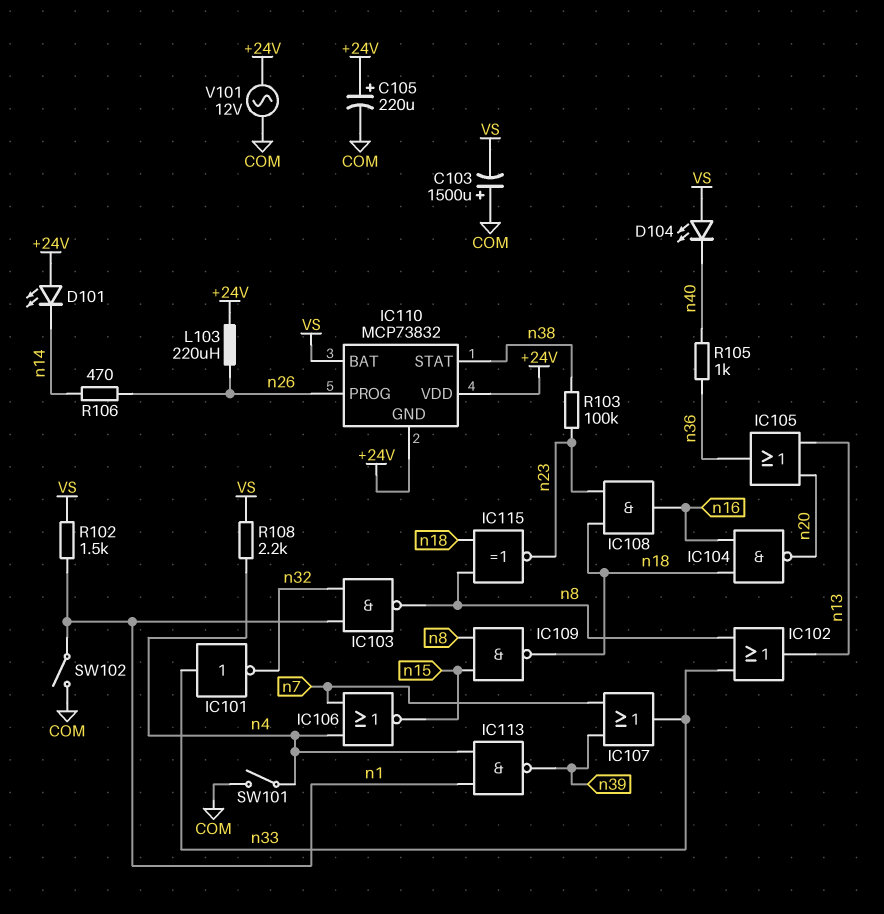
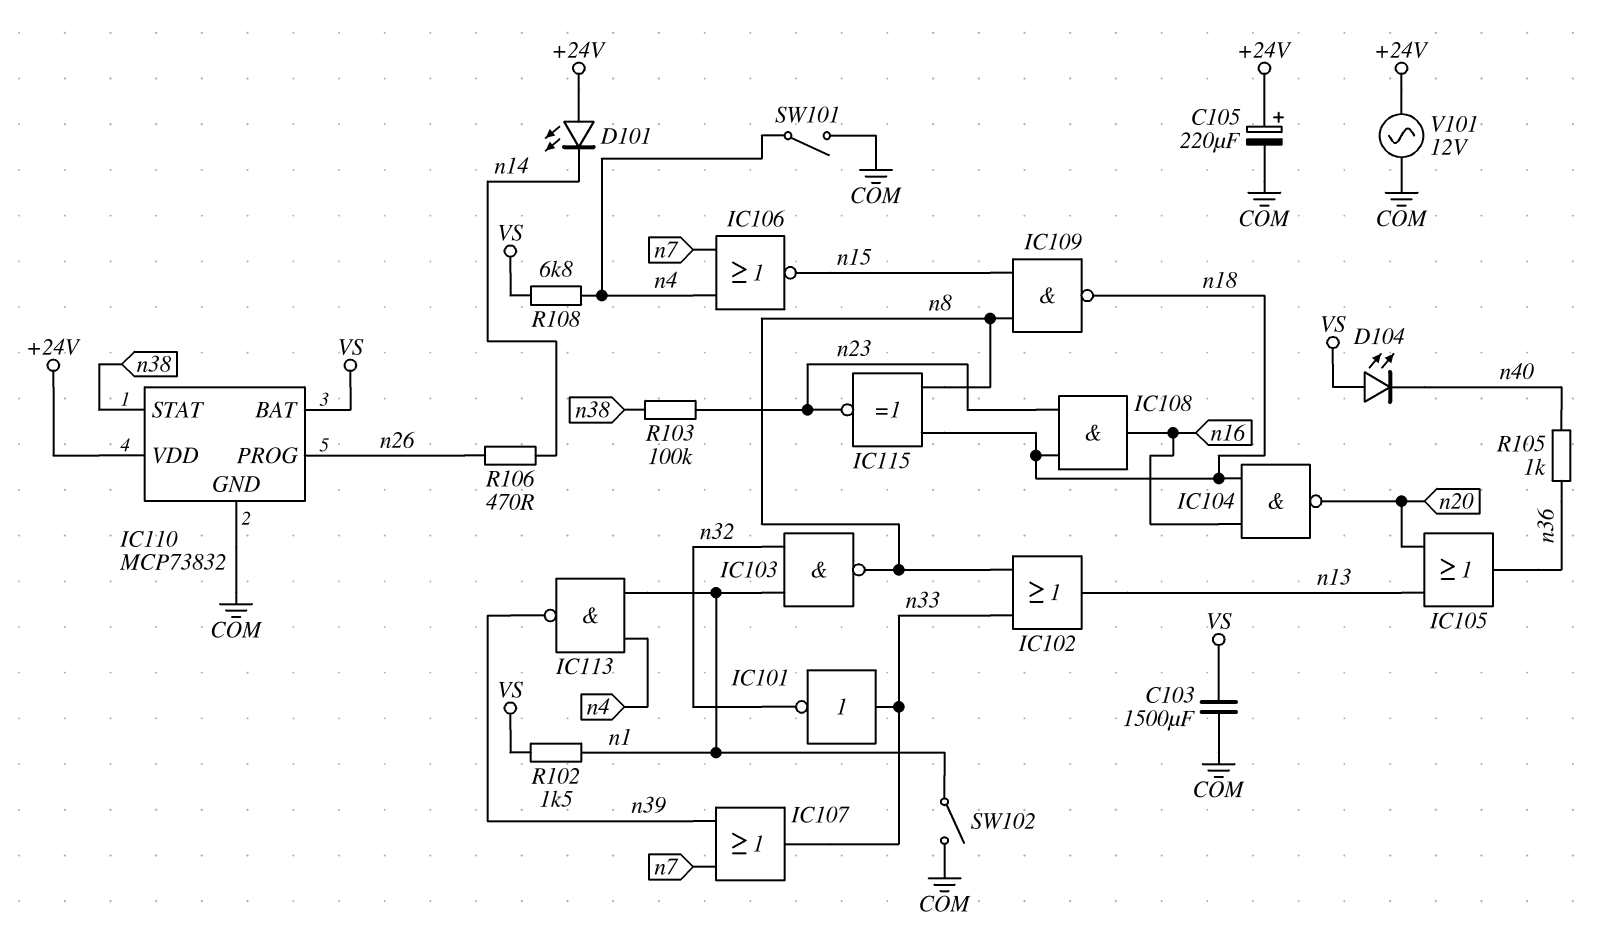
C103: 1500uF (plus COM, minus VS) -> 1500uF (COM, VS)
IC110 pin GND: +24V -> COM
L103: 220uH (+24V, n26) -> none
R108: 2.2k (VS, n4) -> 6.8k (VS, n4)

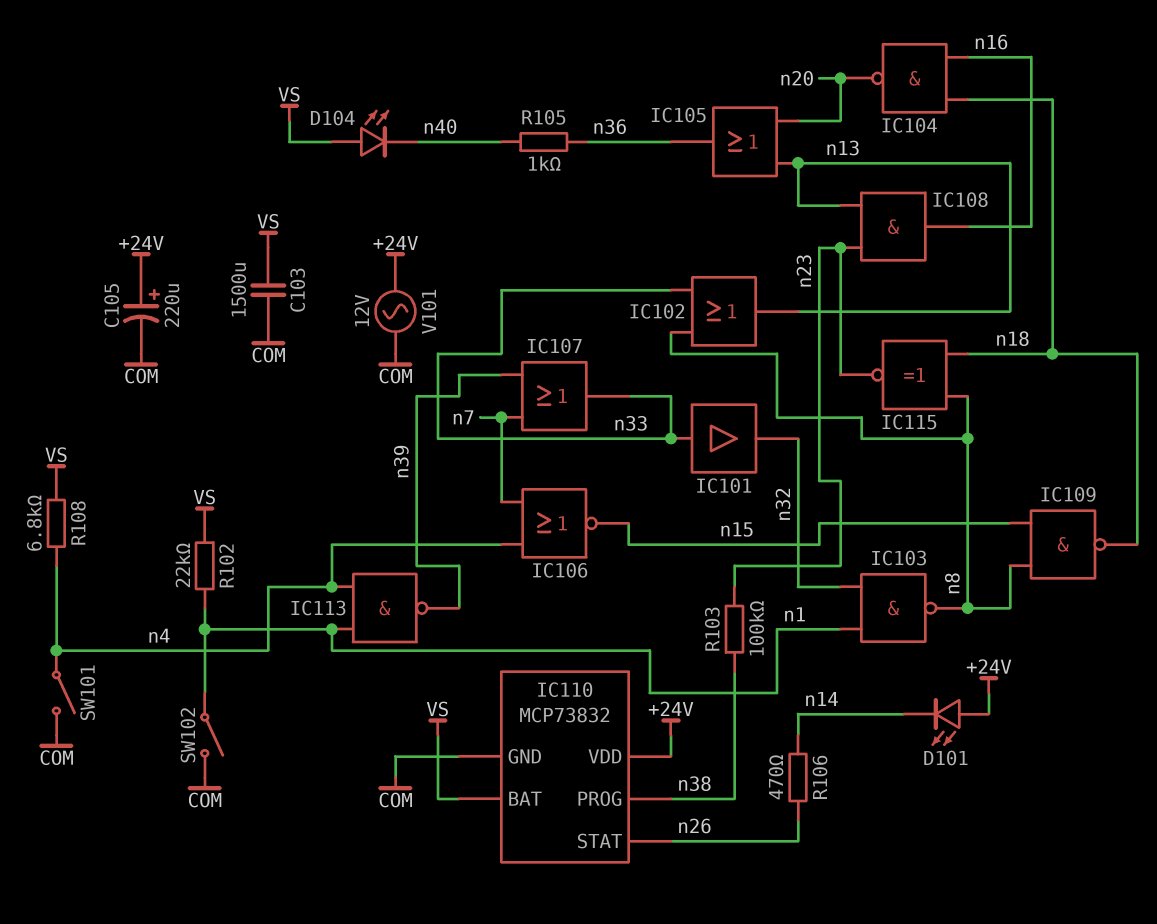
IC101: NOT (in n33, out n32) -> buffer (in n33, out n32)
IC108: AND (in n18, in n23, out n16) -> AND (in n13, in n23, out n16)
IC110 pin PROG: n26 -> n38
IC110 pin STAT: n38 -> n26
R102: 1.5k (VS, n1) -> 22k (VS, n1)

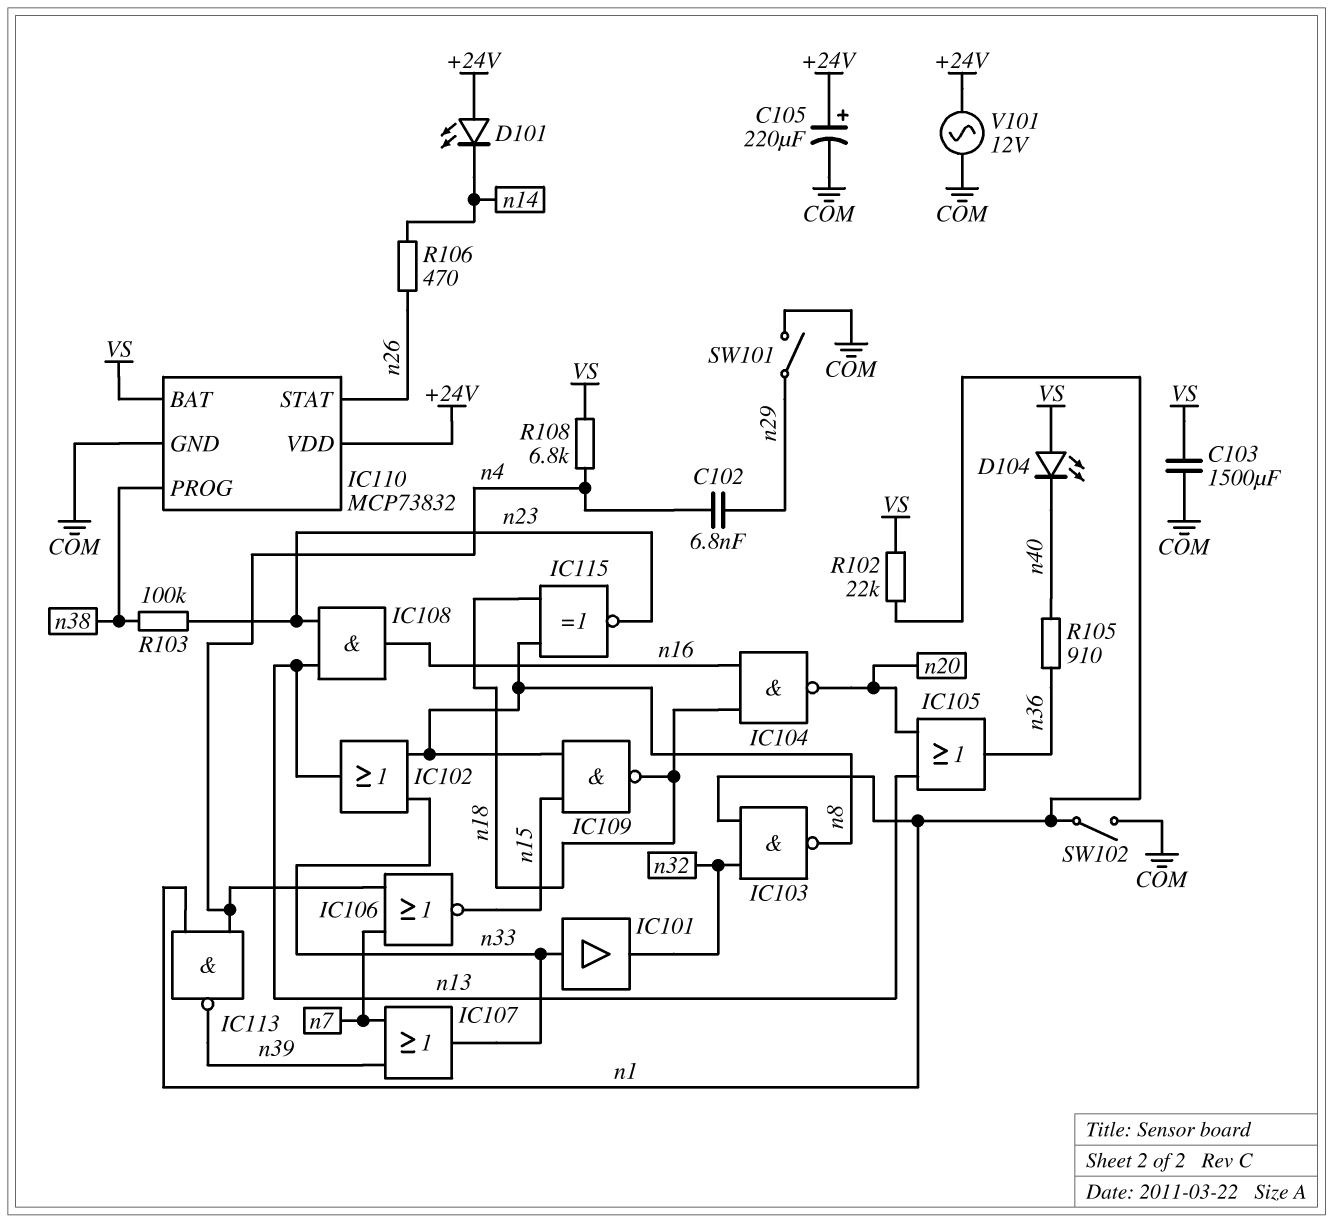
C102: none -> 6.8nF (n4, n29)
R105: 1k (n36, n40) -> 910 (n36, n40)
SW101: switch (COM, n4) -> switch (COM, n29)

